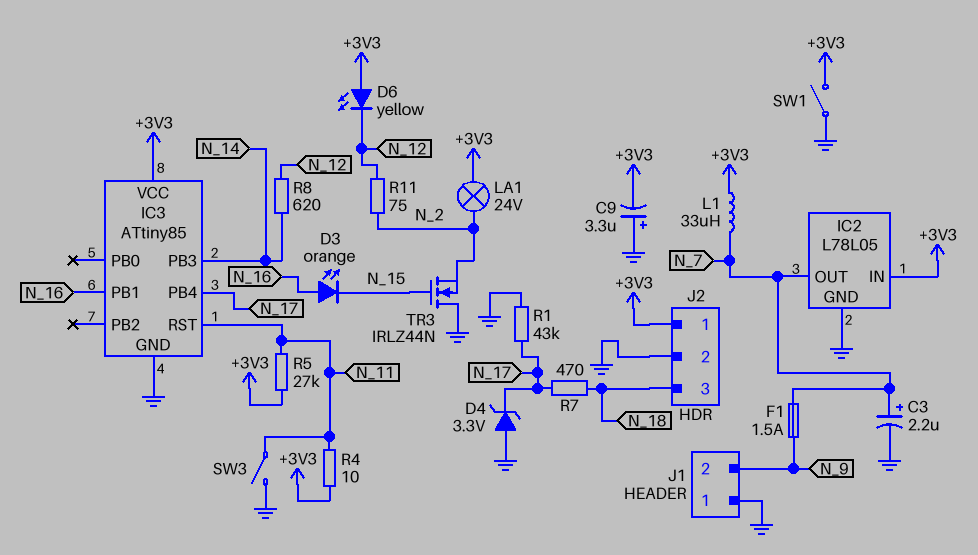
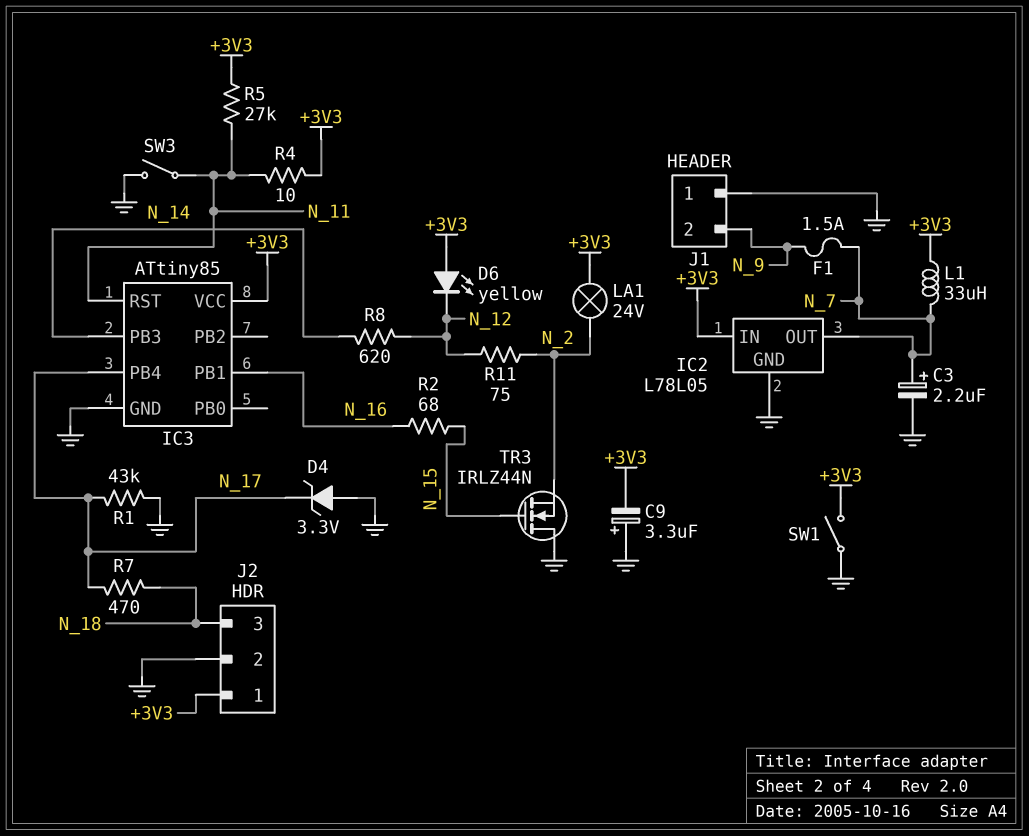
D3: LED orange (A N_16, K N_15) -> none
R2: none -> 68 (N_15, N_16)

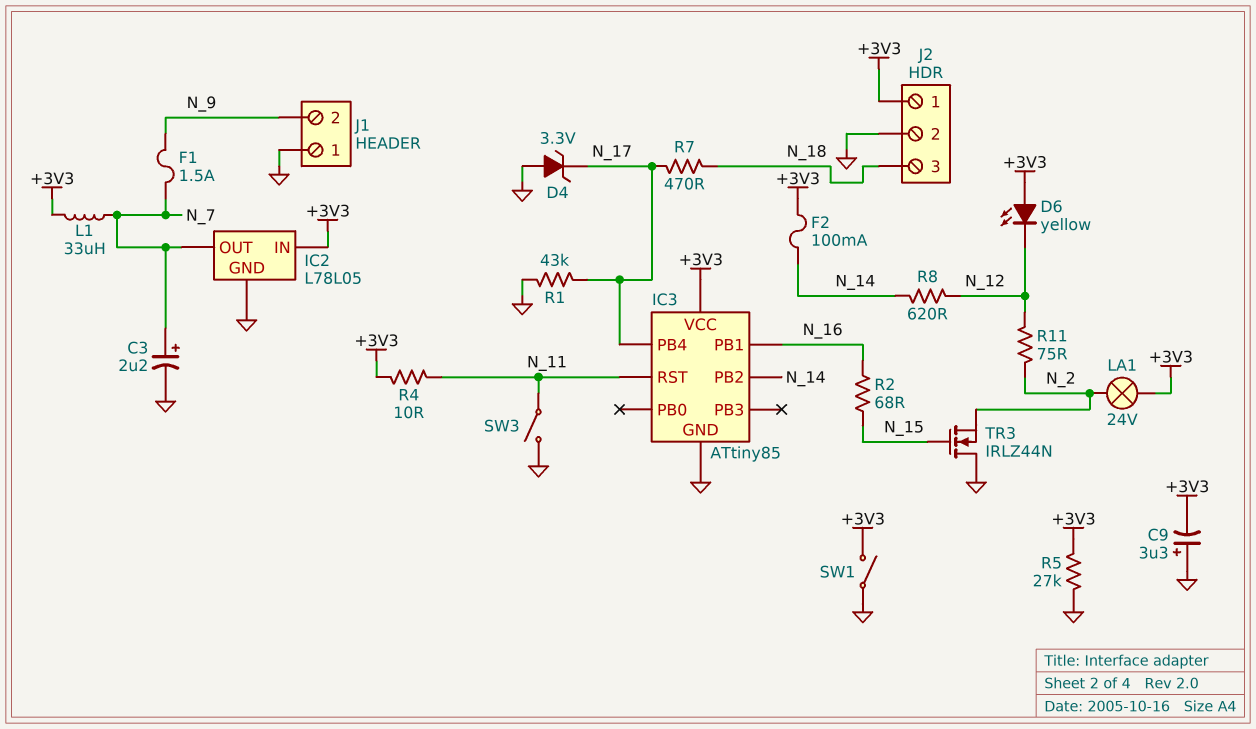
F2: none -> 100mA (+3V3, N_14)
IC3 pin PB2: none -> N_14
IC3 pin PB3: N_14 -> none
R5: 27k (+3V3, N_11) -> 27k (+3V3, GND)

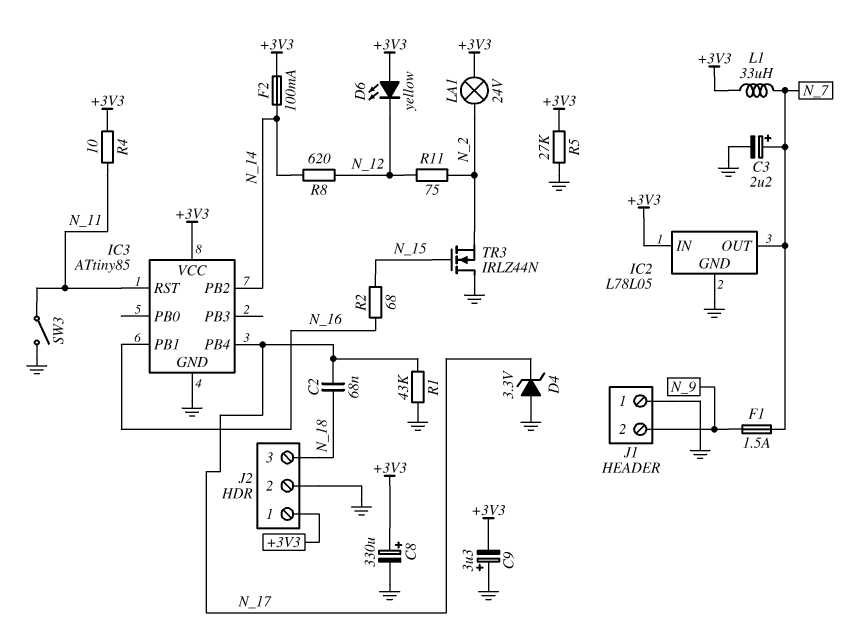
C2: none -> 68nF (N_17, N_18)
C8: none -> 330uF (plus +3V3, minus GND)
R7: 470 (N_17, N_18) -> none
SW1: switch (+3V3, GND) -> none

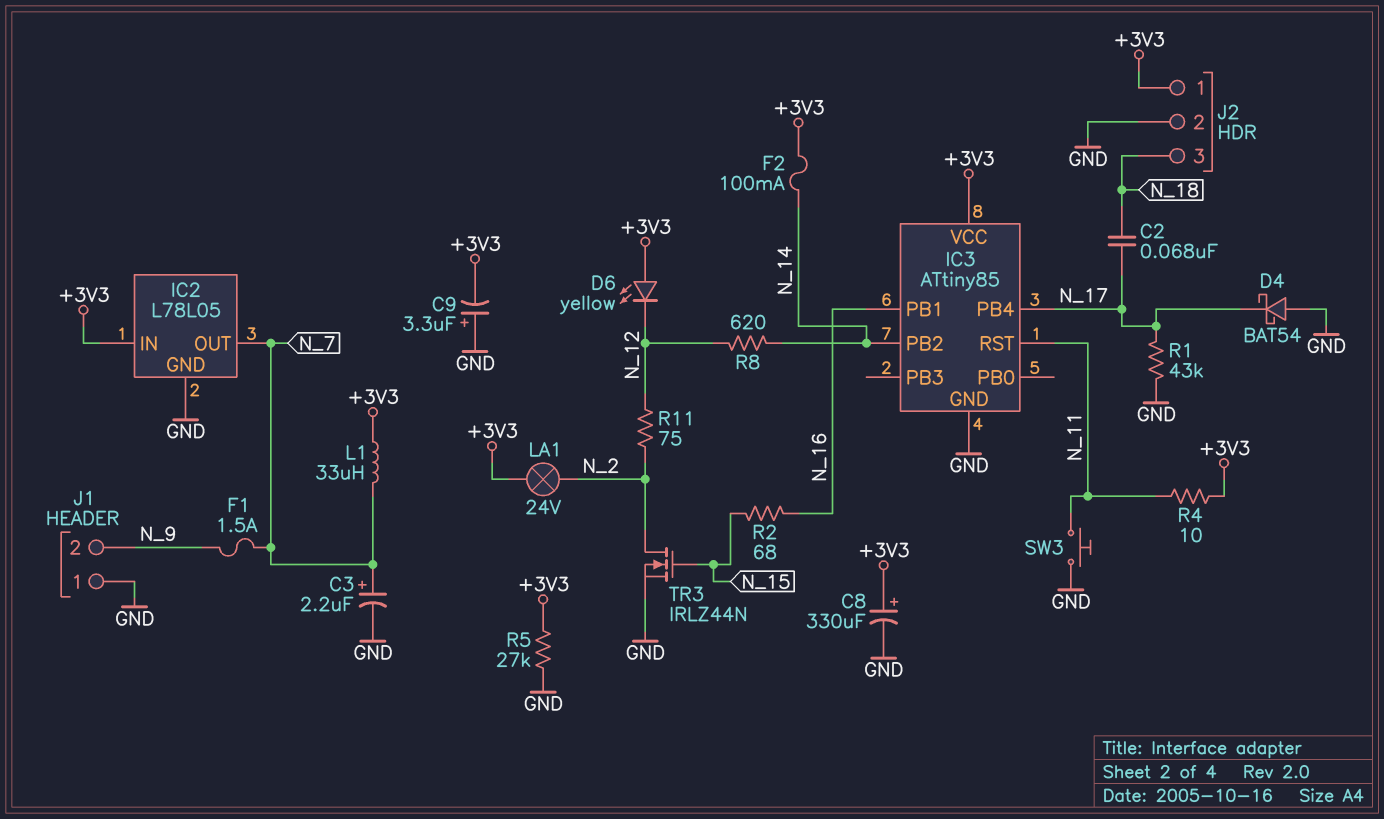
D4: zener 3.3V (A GND, K N_17) -> schottky BAT54 (A GND, K N_17)
SW3: switch (GND, N_11) -> button (GND, N_11)
TR3: NMOS IRLZ44N (G N_15, D GND, S N_2) -> NMOS IRLZ44N (G N_15, D N_2, S GND)

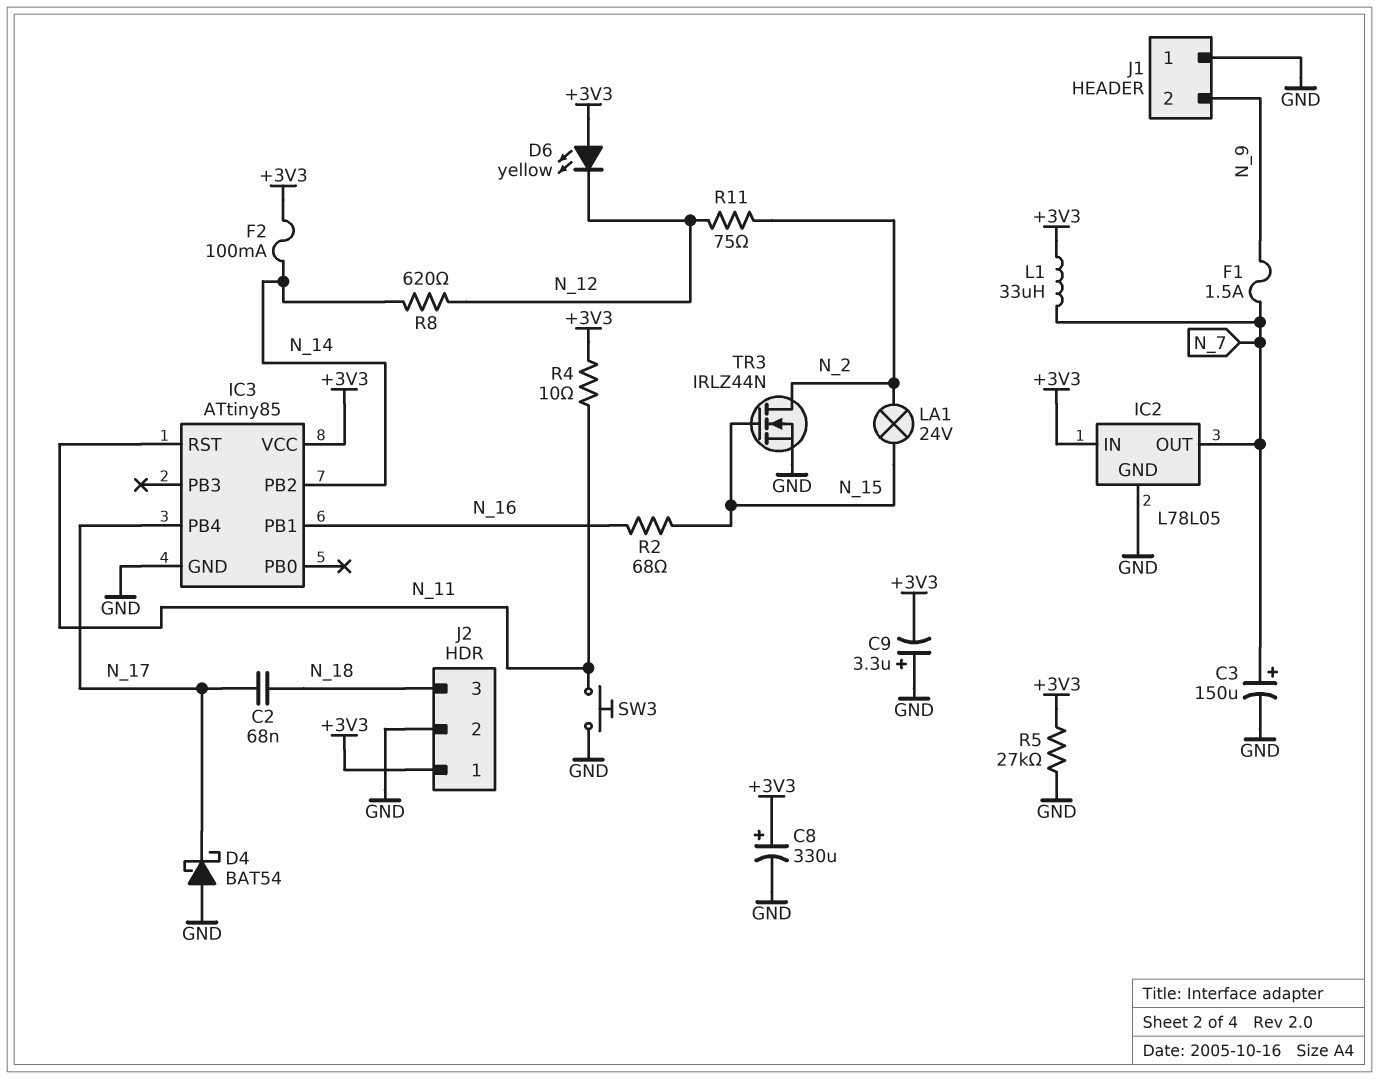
C3: 2.2uF (plus N_7, minus GND) -> 150uF (plus N_7, minus GND)
LA1: lamp 24V (+3V3, N_2) -> lamp 24V (N_2, N_15)
R1: 43k (GND, N_17) -> none

